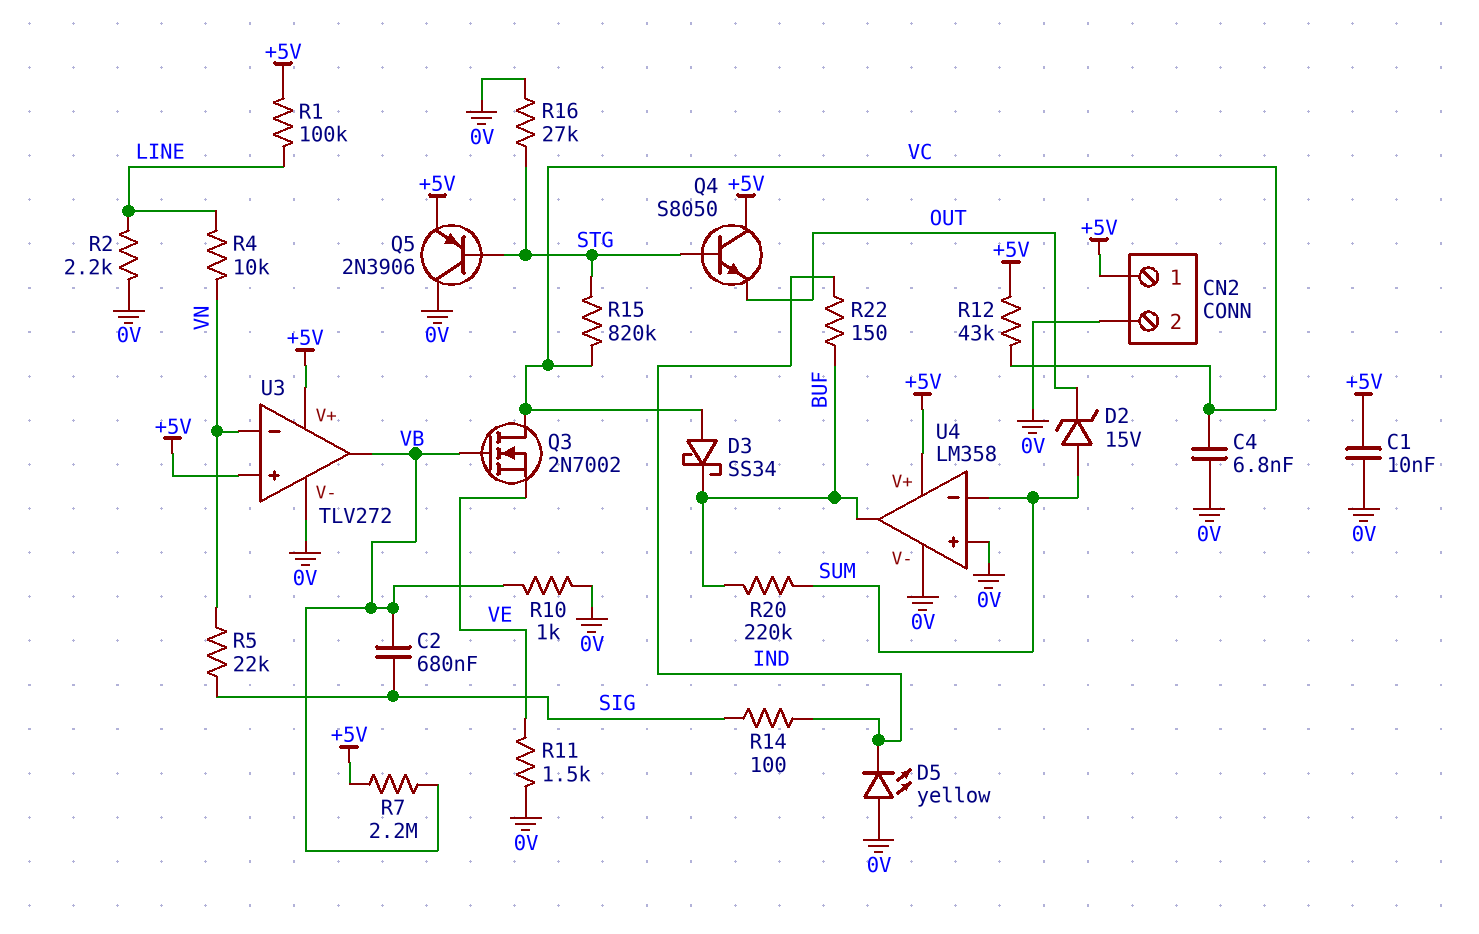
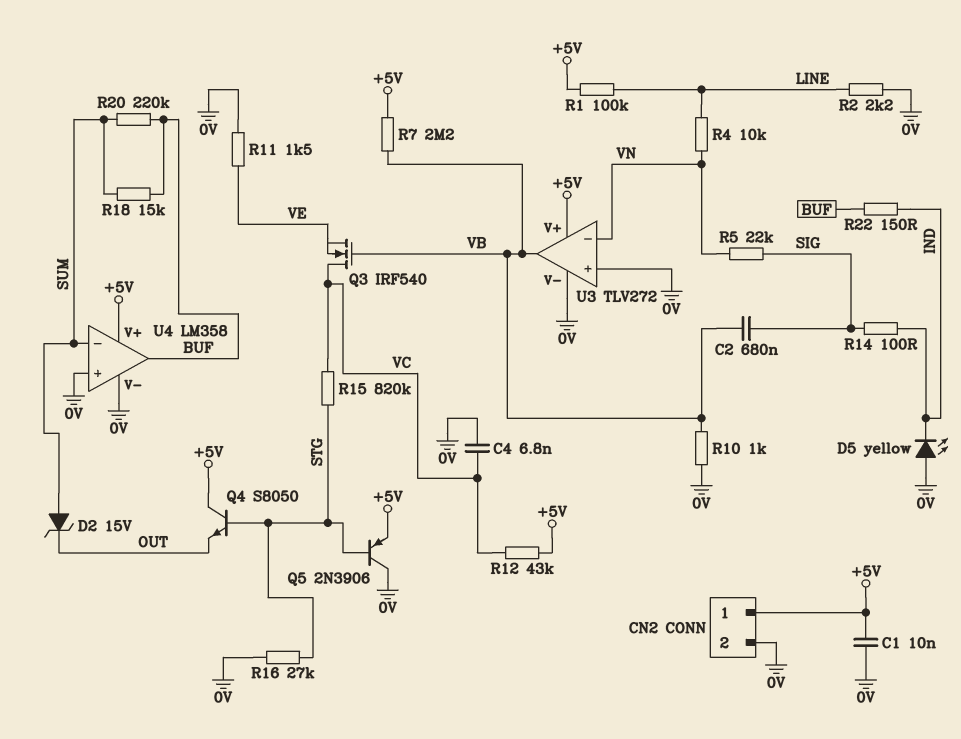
D3: schottky SS34 (A VC, K BUF) -> none
Q3: NMOS 2N7002 (G VB, D VC, S VE) -> NMOS IRF540 (G VB, D VC, S VE)
R18: none -> 15k (BUF, SUM)
U3 pin in+: +5V -> 0V

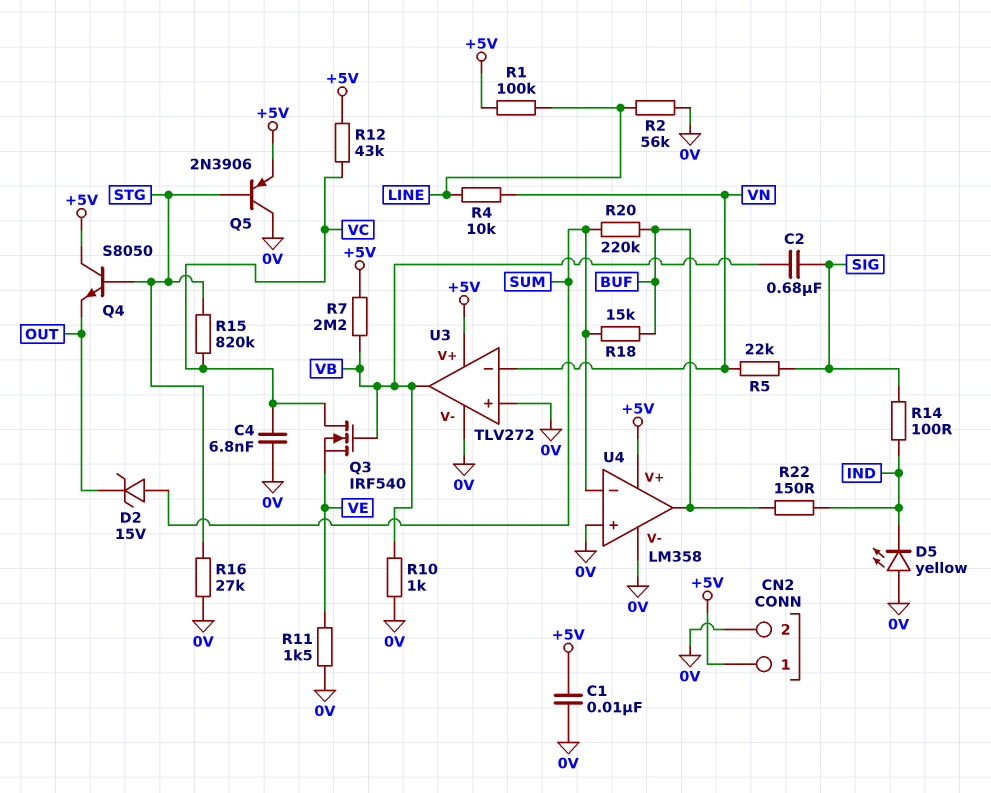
R2: 2.2k (0V, LINE) -> 56k (0V, LINE)

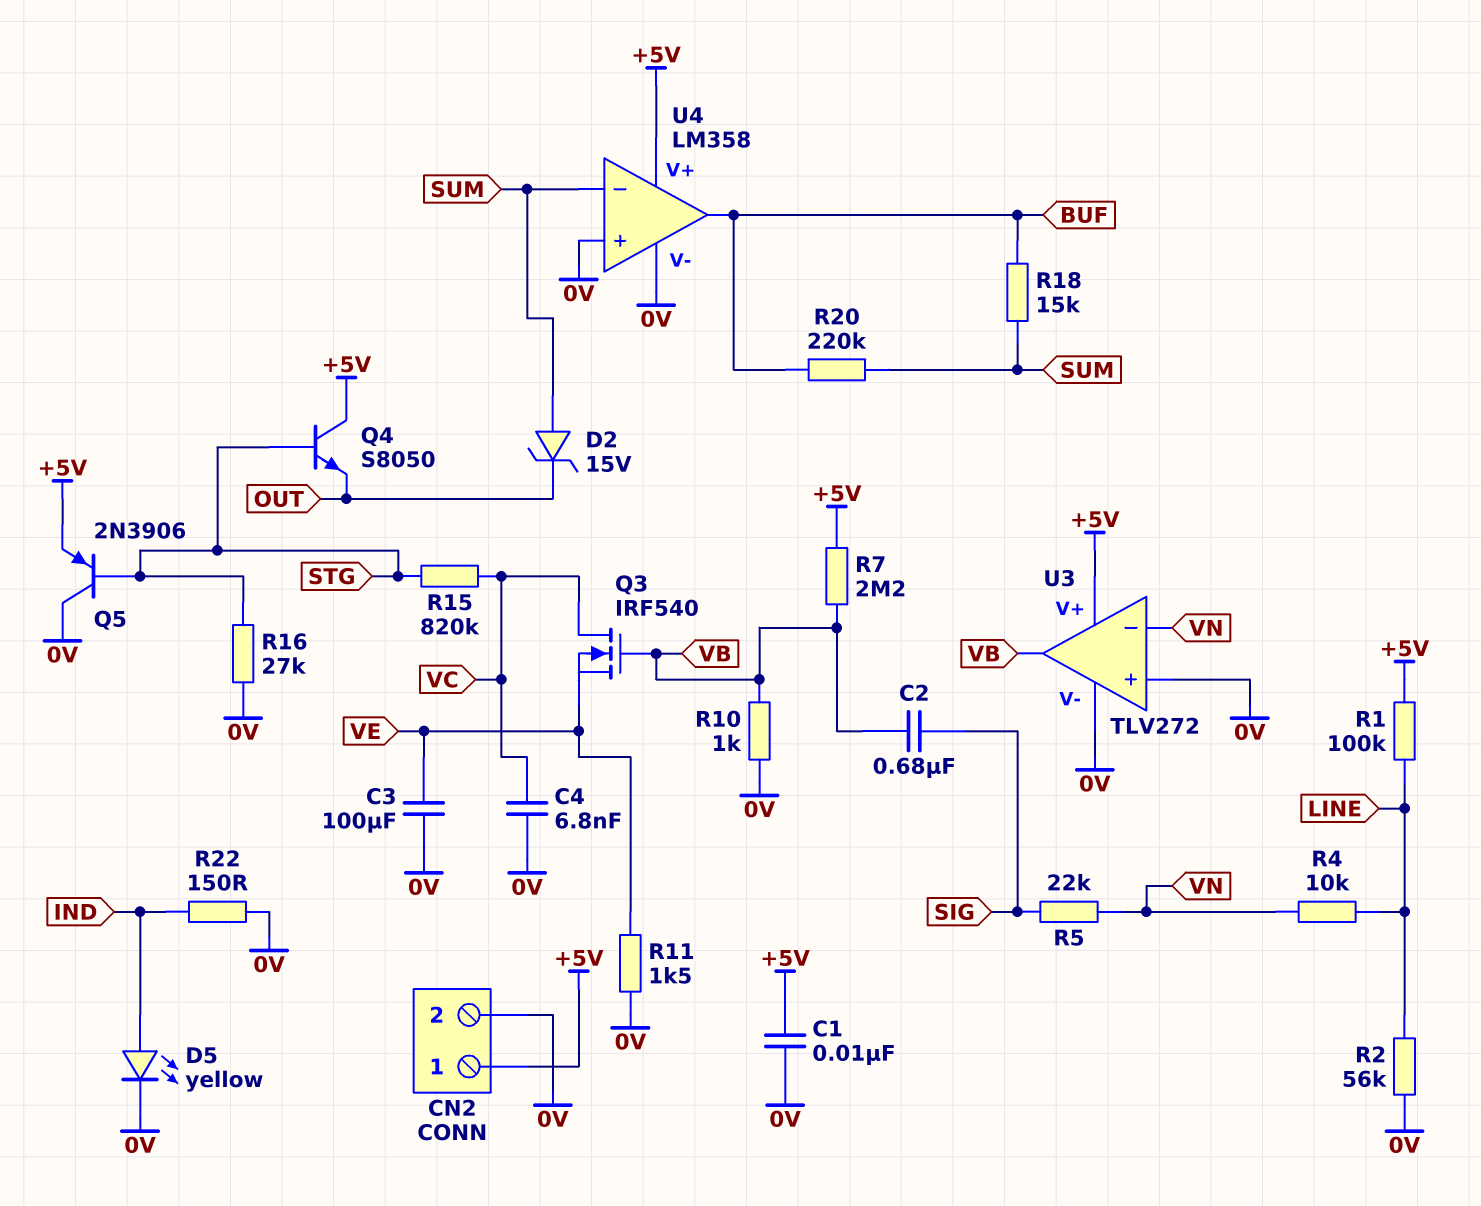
C3: none -> 100uF (0V, VE)
D5: LED yellow (A 0V, K IND) -> LED yellow (A IND, K 0V)
R12: 43k (+5V, VC) -> none
R14: 100 (IND, SIG) -> none
R22: 150 (BUF, IND) -> 150 (0V, IND)

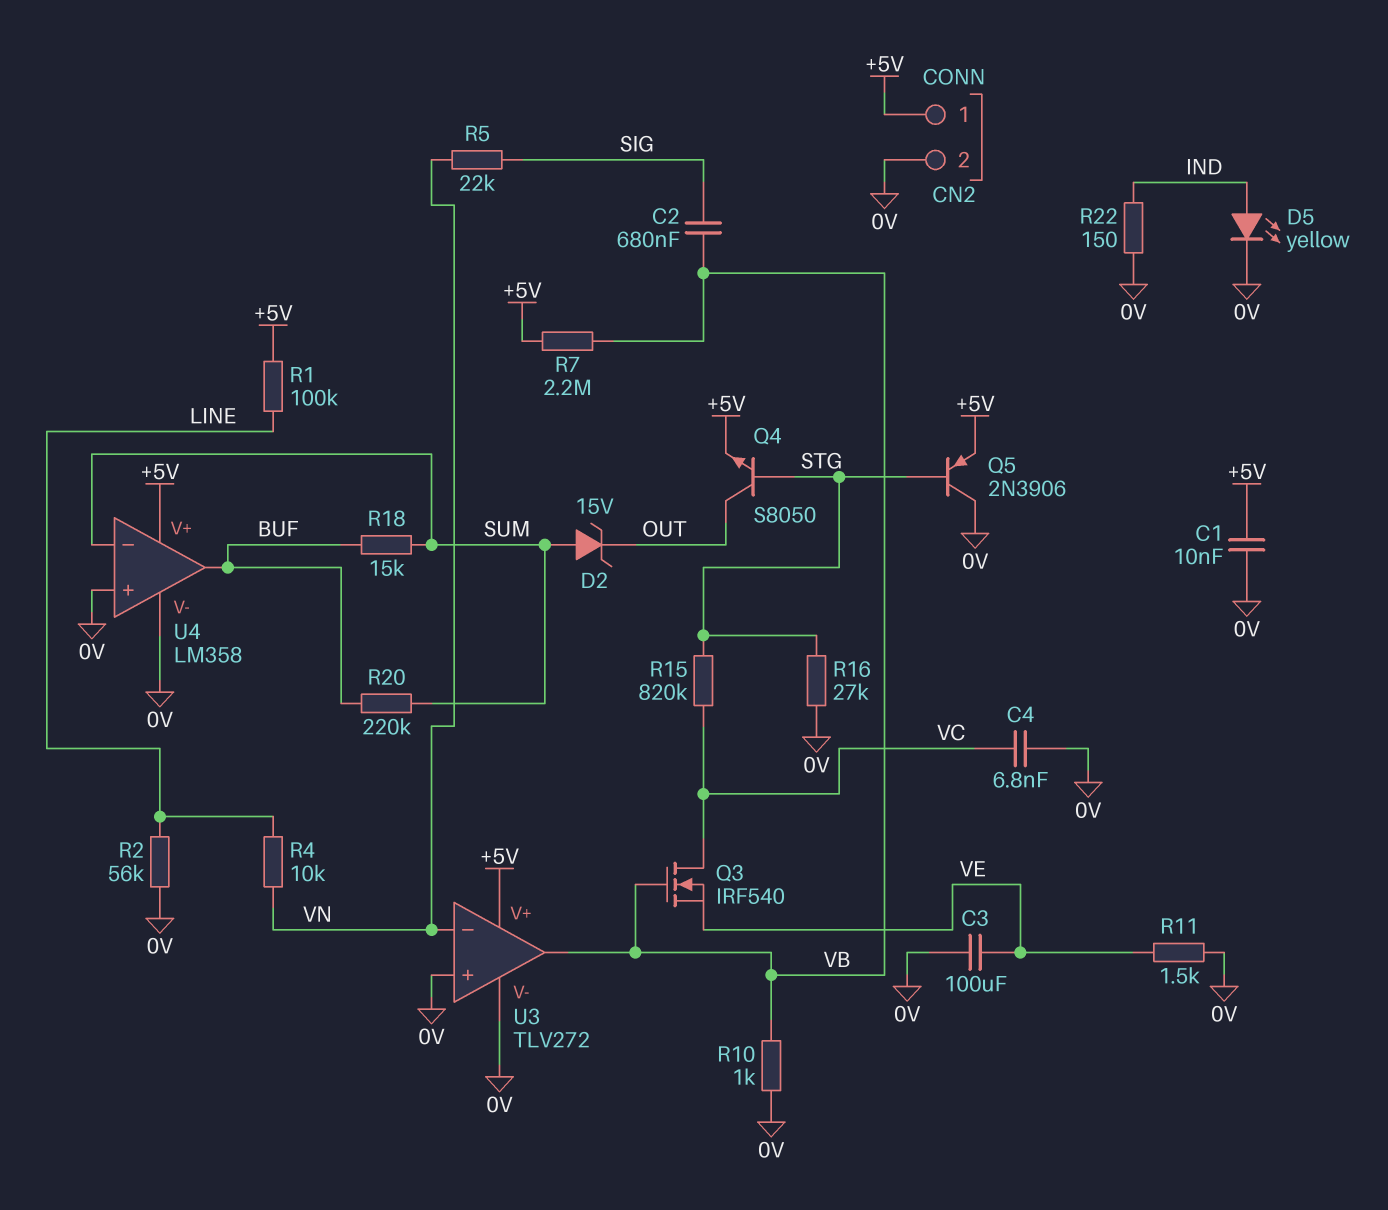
Q4: NPN S8050 (B STG, C +5V, E OUT) -> NPN S8050 (B STG, C OUT, E +5V)

